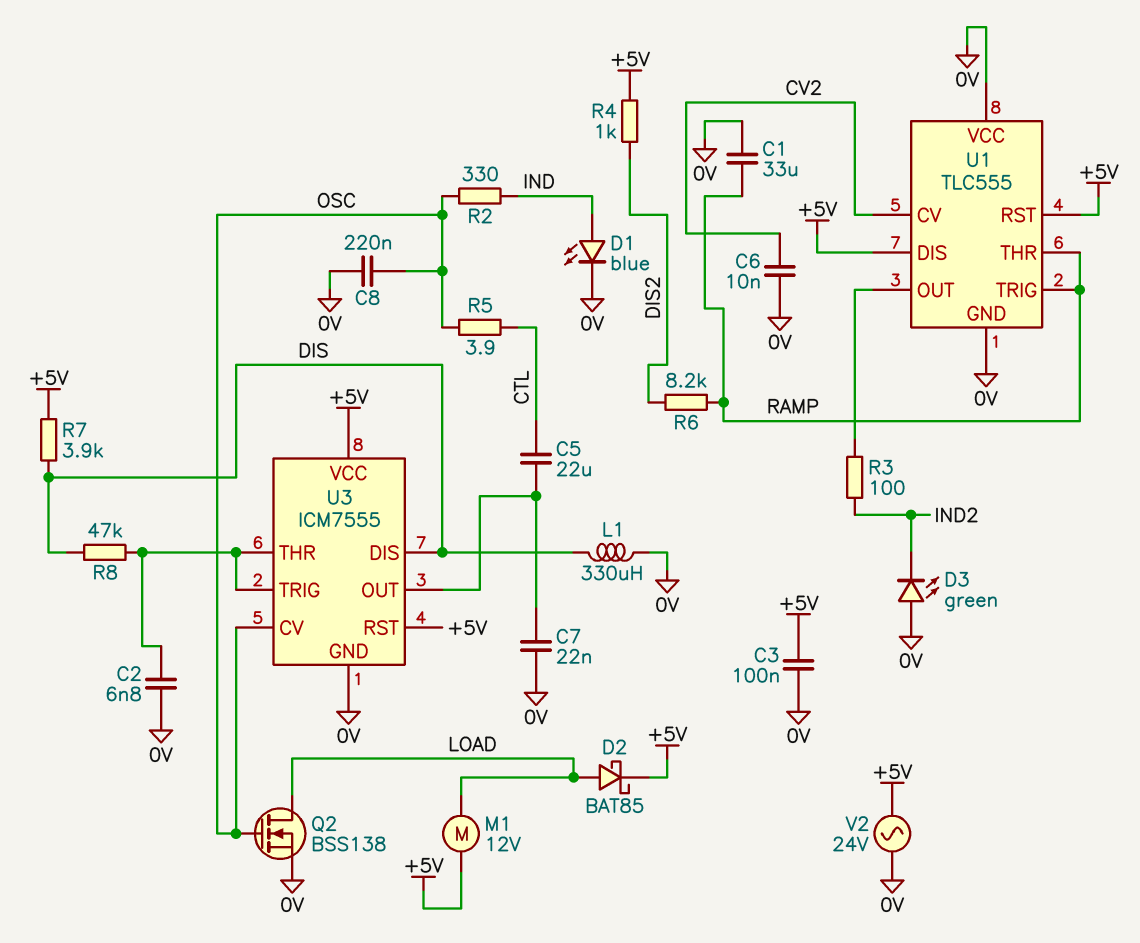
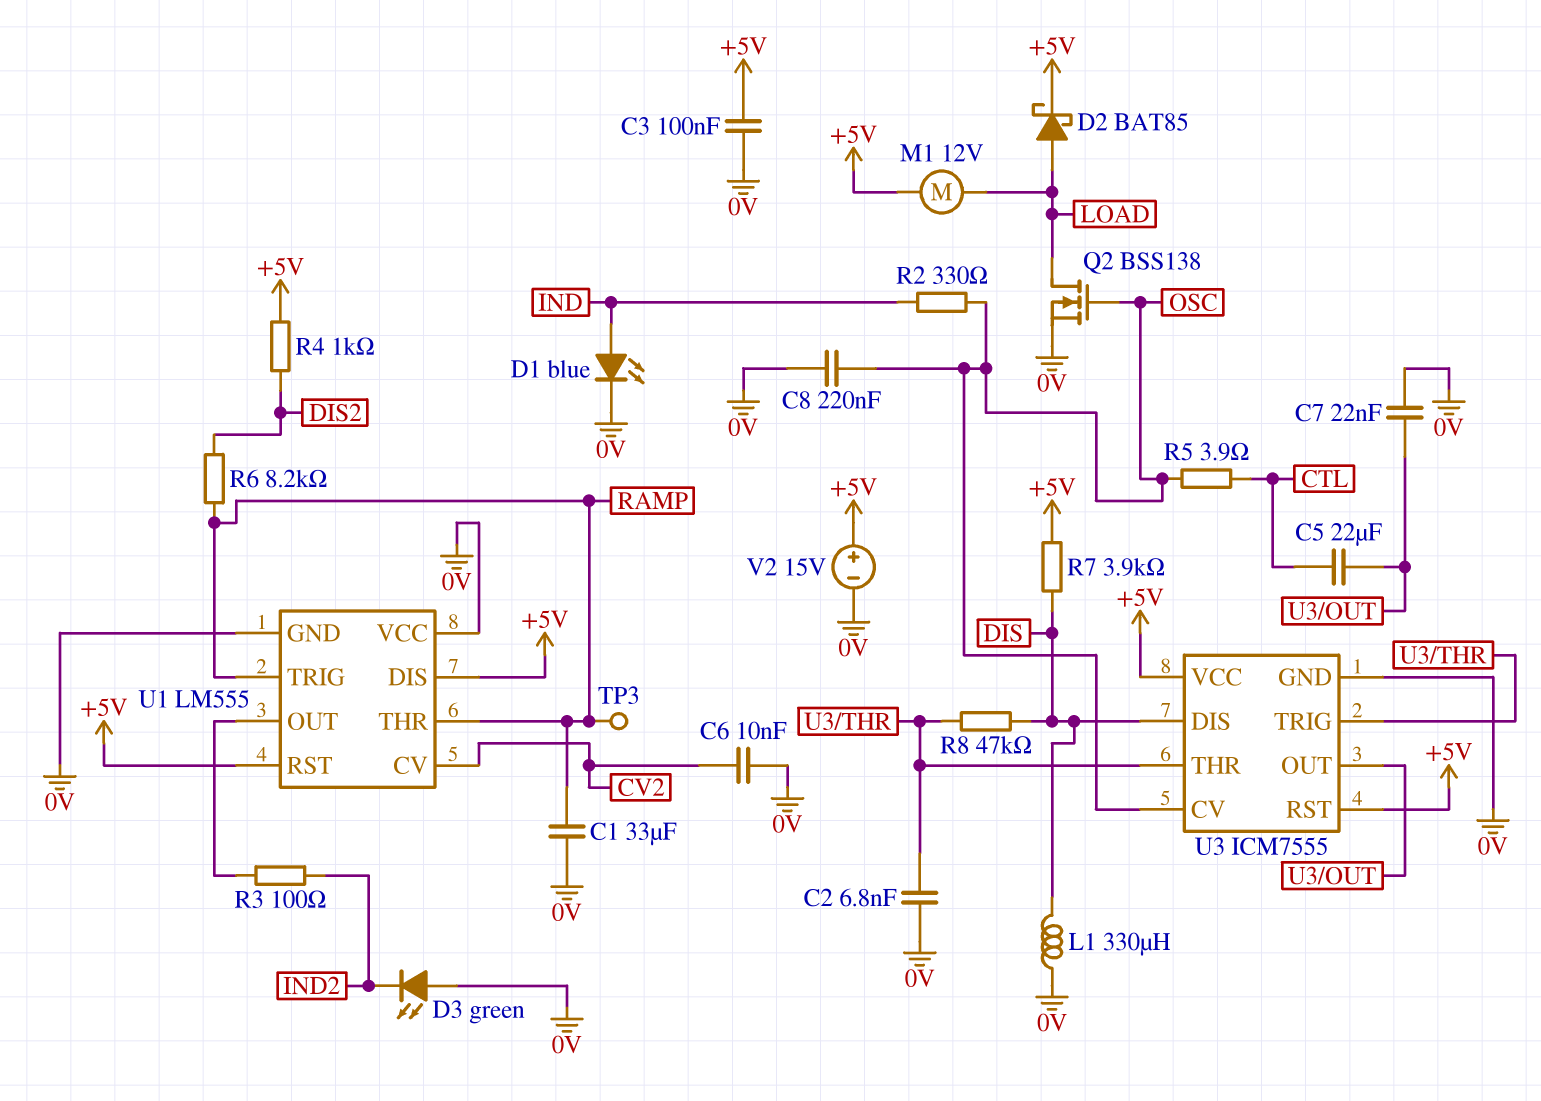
TP3: none -> test point (RAMP)
U1: TLC555 -> LM555
V2: AC 24V (+5V, 0V) -> 15V (plus +5V, minus 0V)

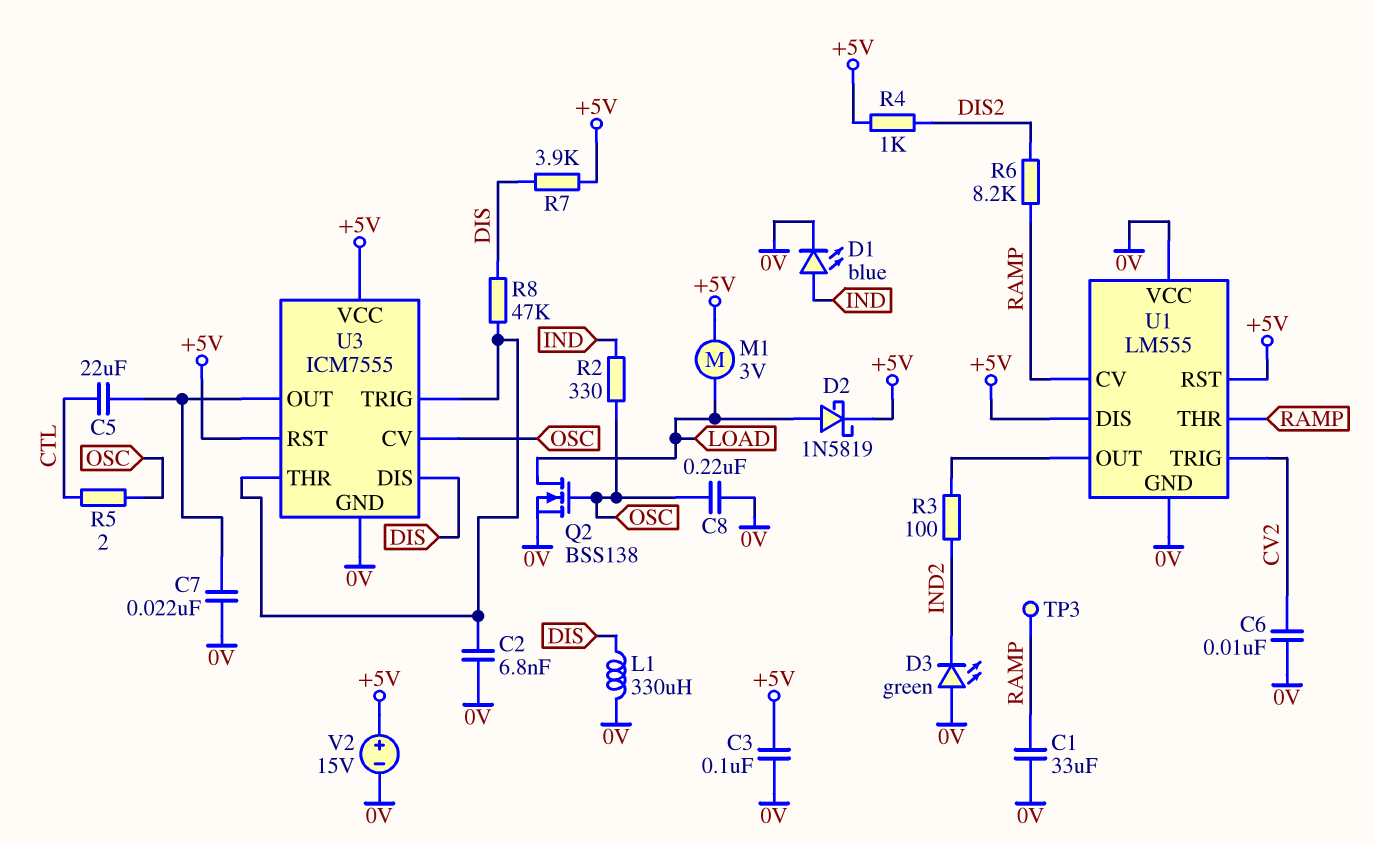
D2: schottky BAT85 (A LOAD, K +5V) -> schottky 1N5819 (A LOAD, K +5V)
M1: motor 12V (+5V, LOAD) -> motor 3V (+5V, LOAD)
R5: 3.9 (CTL, OSC) -> 2 (CTL, OSC)
U1 pin CV: CV2 -> RAMP
U1 pin TRIG: RAMP -> CV2

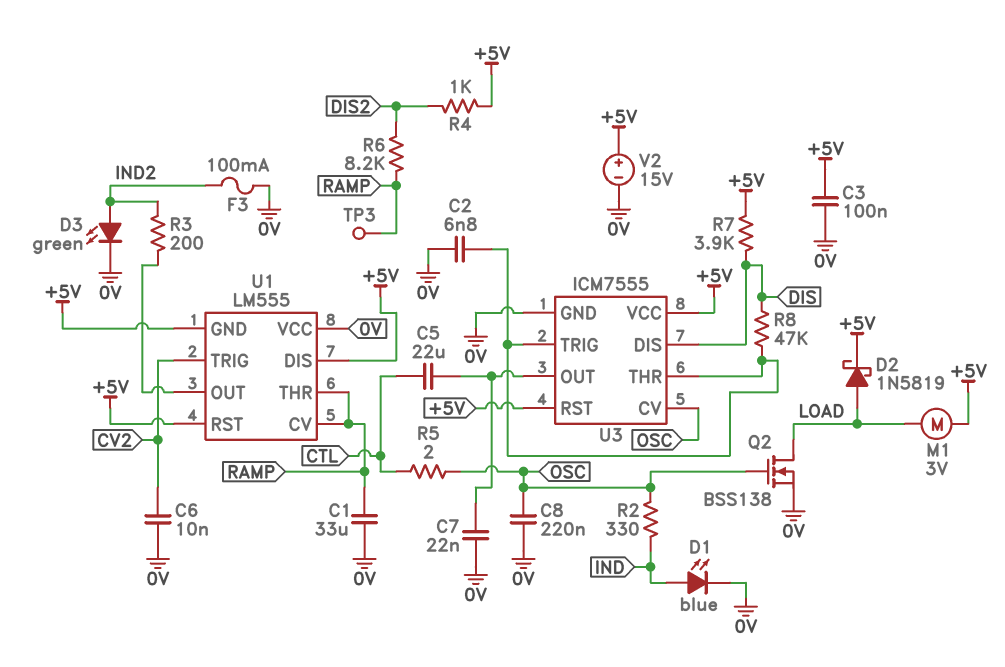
D3: LED green (A 0V, K IND2) -> LED green (A IND2, K 0V)
F3: none -> 100mA (0V, IND2)
L1: 330uH (0V, DIS) -> none
R3: 100 (IND2, U1/OUT) -> 200 (IND2, U1/OUT)
U1 pin GND: 0V -> +5V

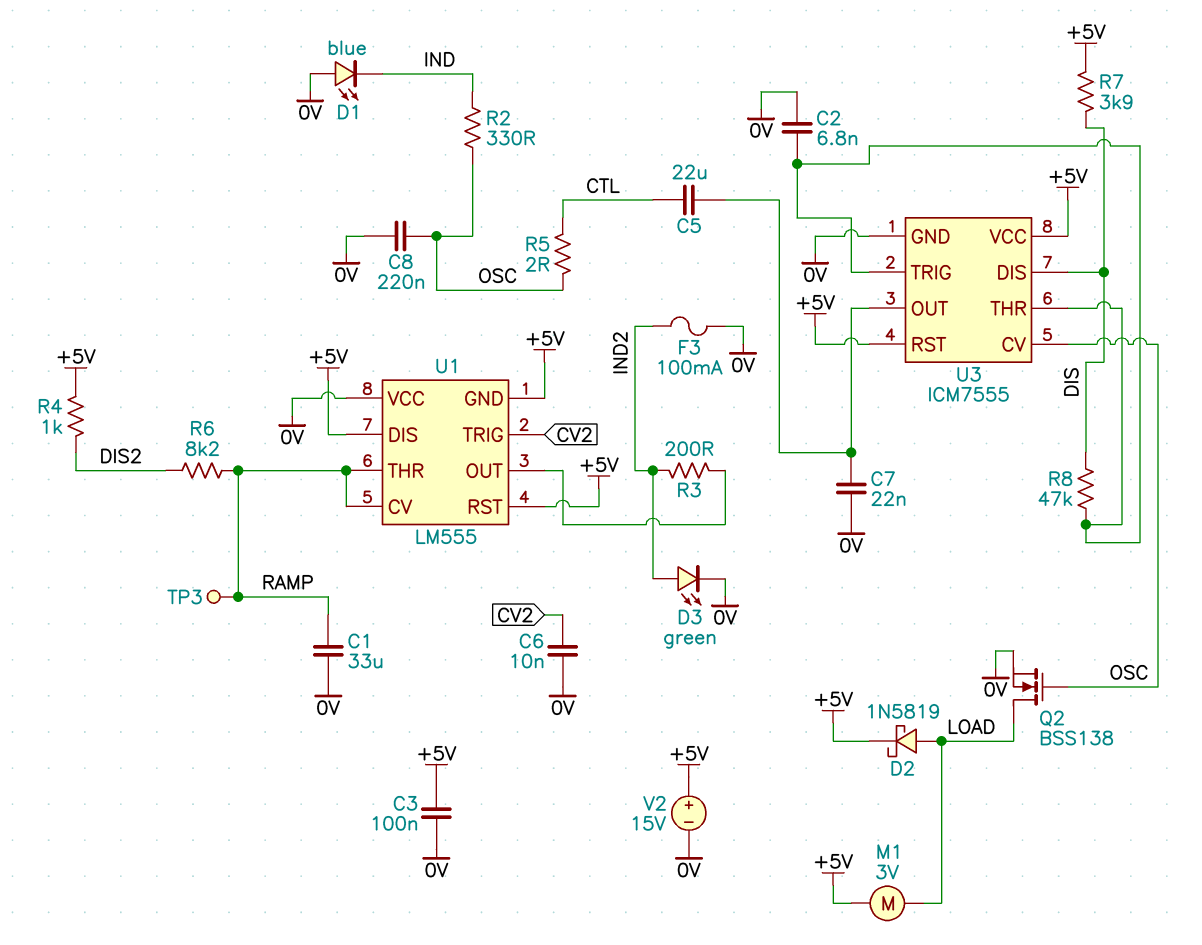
D1: LED blue (A IND, K 0V) -> LED blue (A 0V, K IND)

